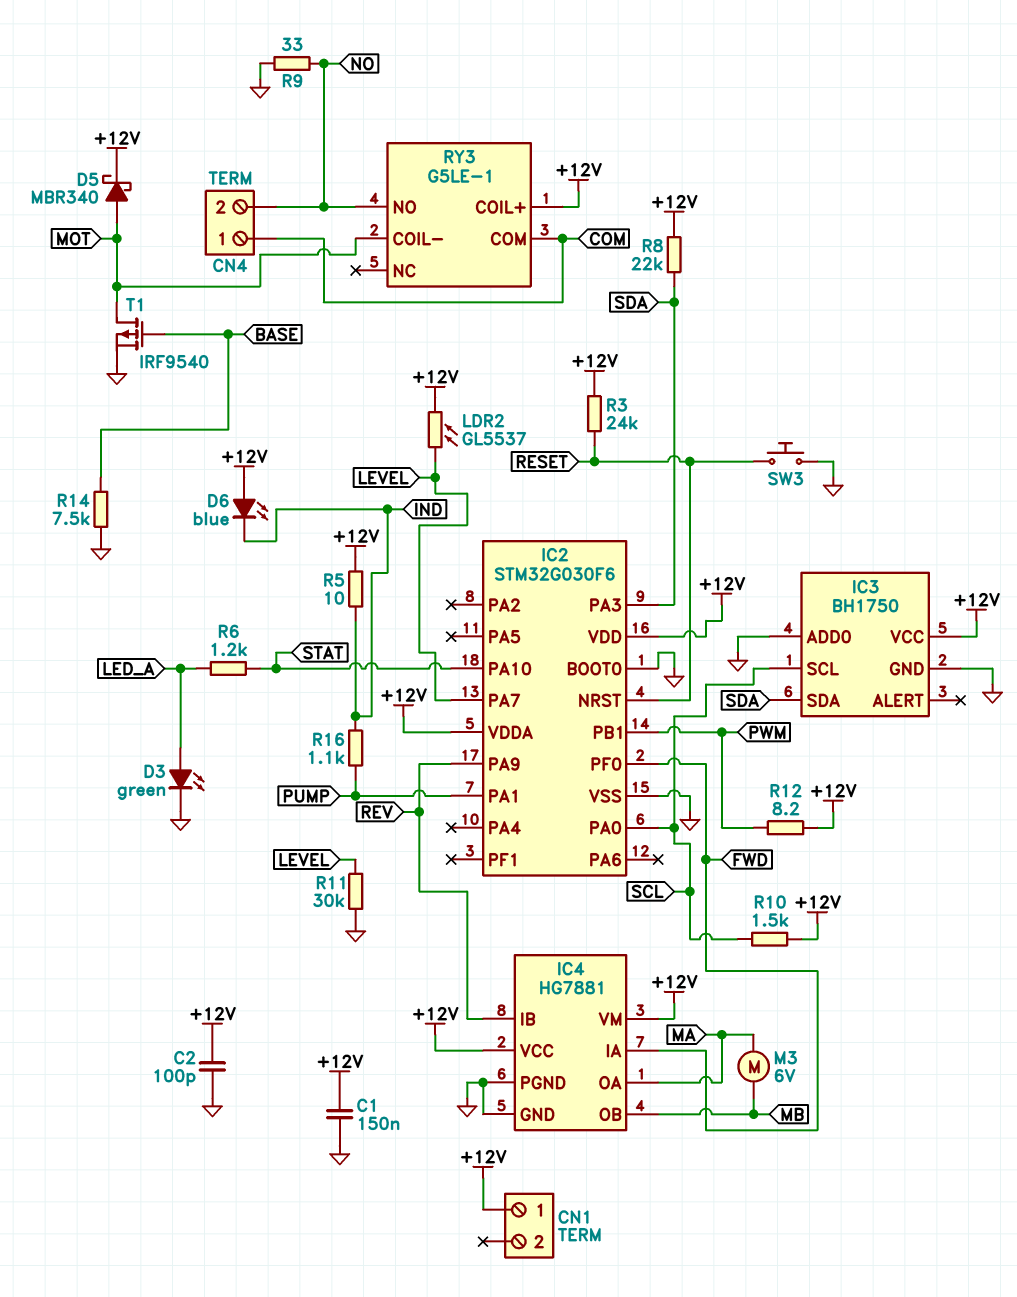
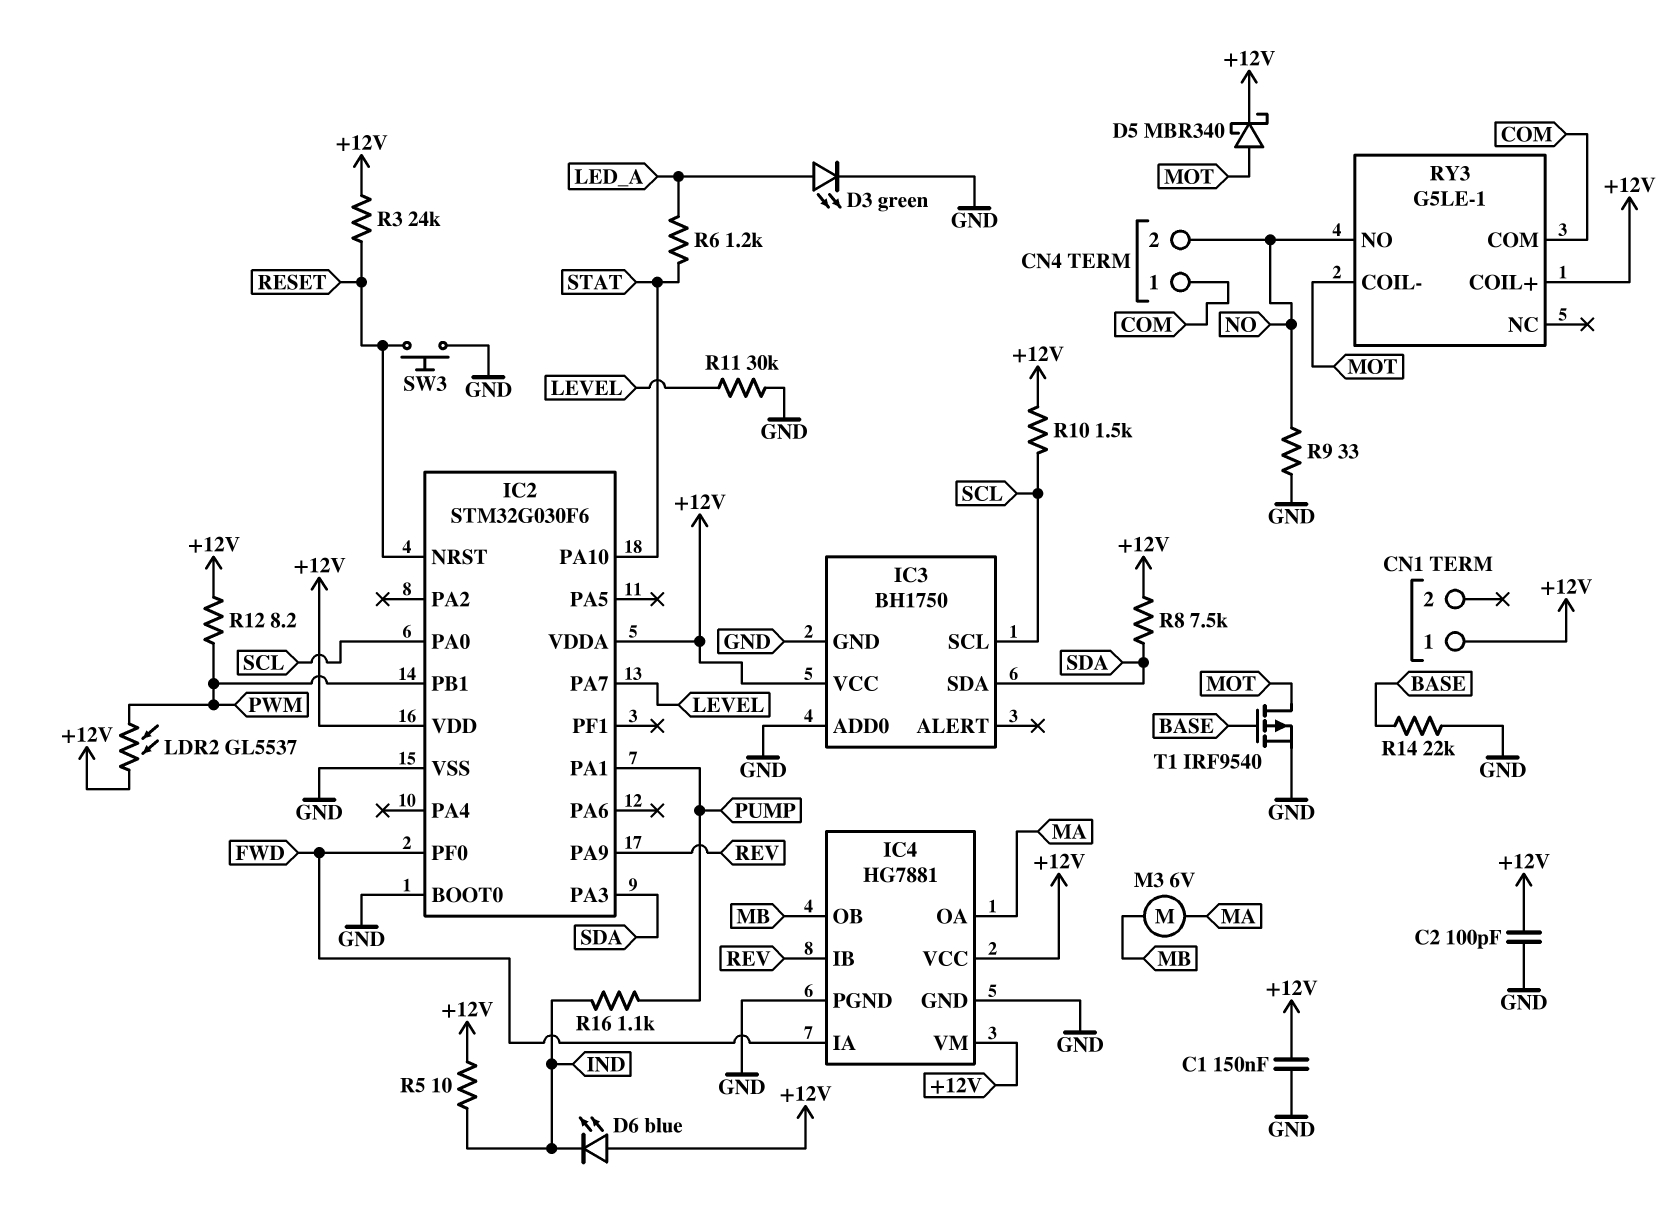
LDR2: GL5537 (+12V, LEVEL) -> GL5537 (+12V, PWM)
R8: 22k (+12V, SDA) -> 7.5k (+12V, SDA)
R14: 7.5k (BASE, GND) -> 22k (BASE, GND)

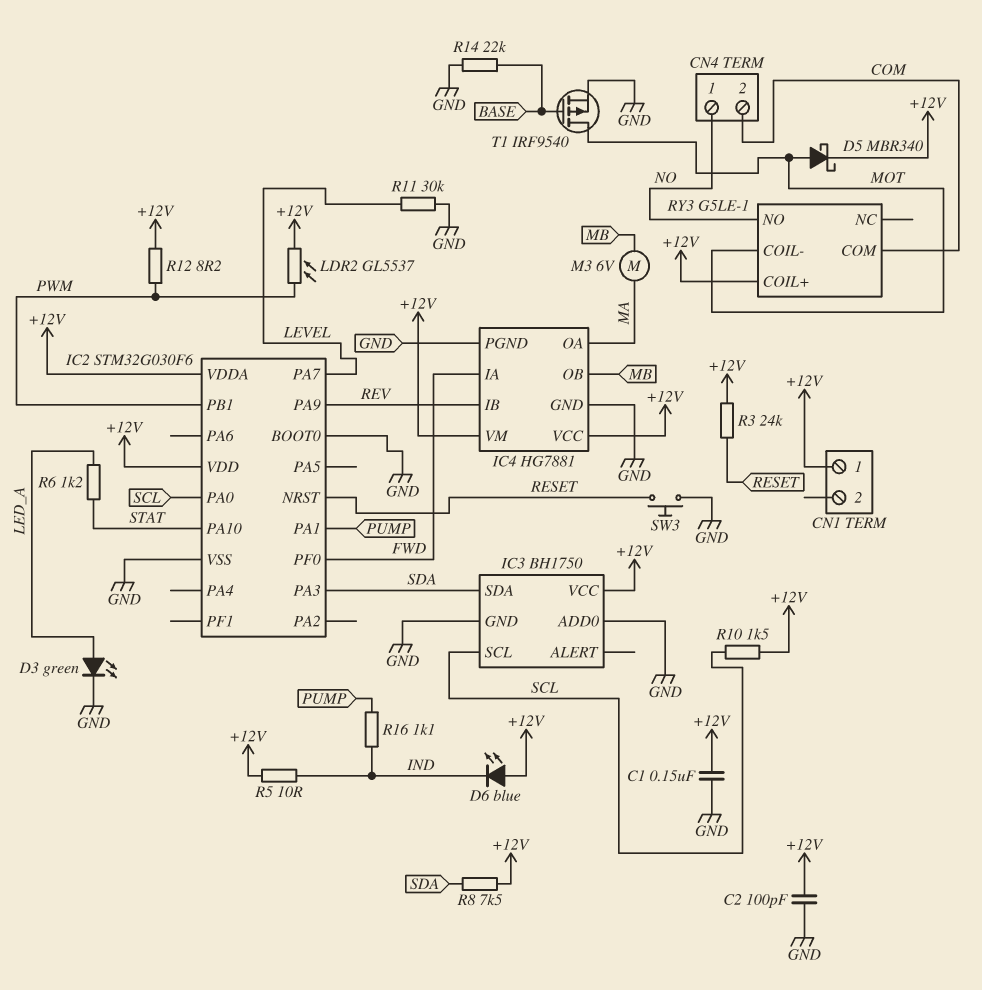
CN4 pin 1: COM -> NO
CN4 pin 2: NO -> COM
R9: 33 (GND, NO) -> none

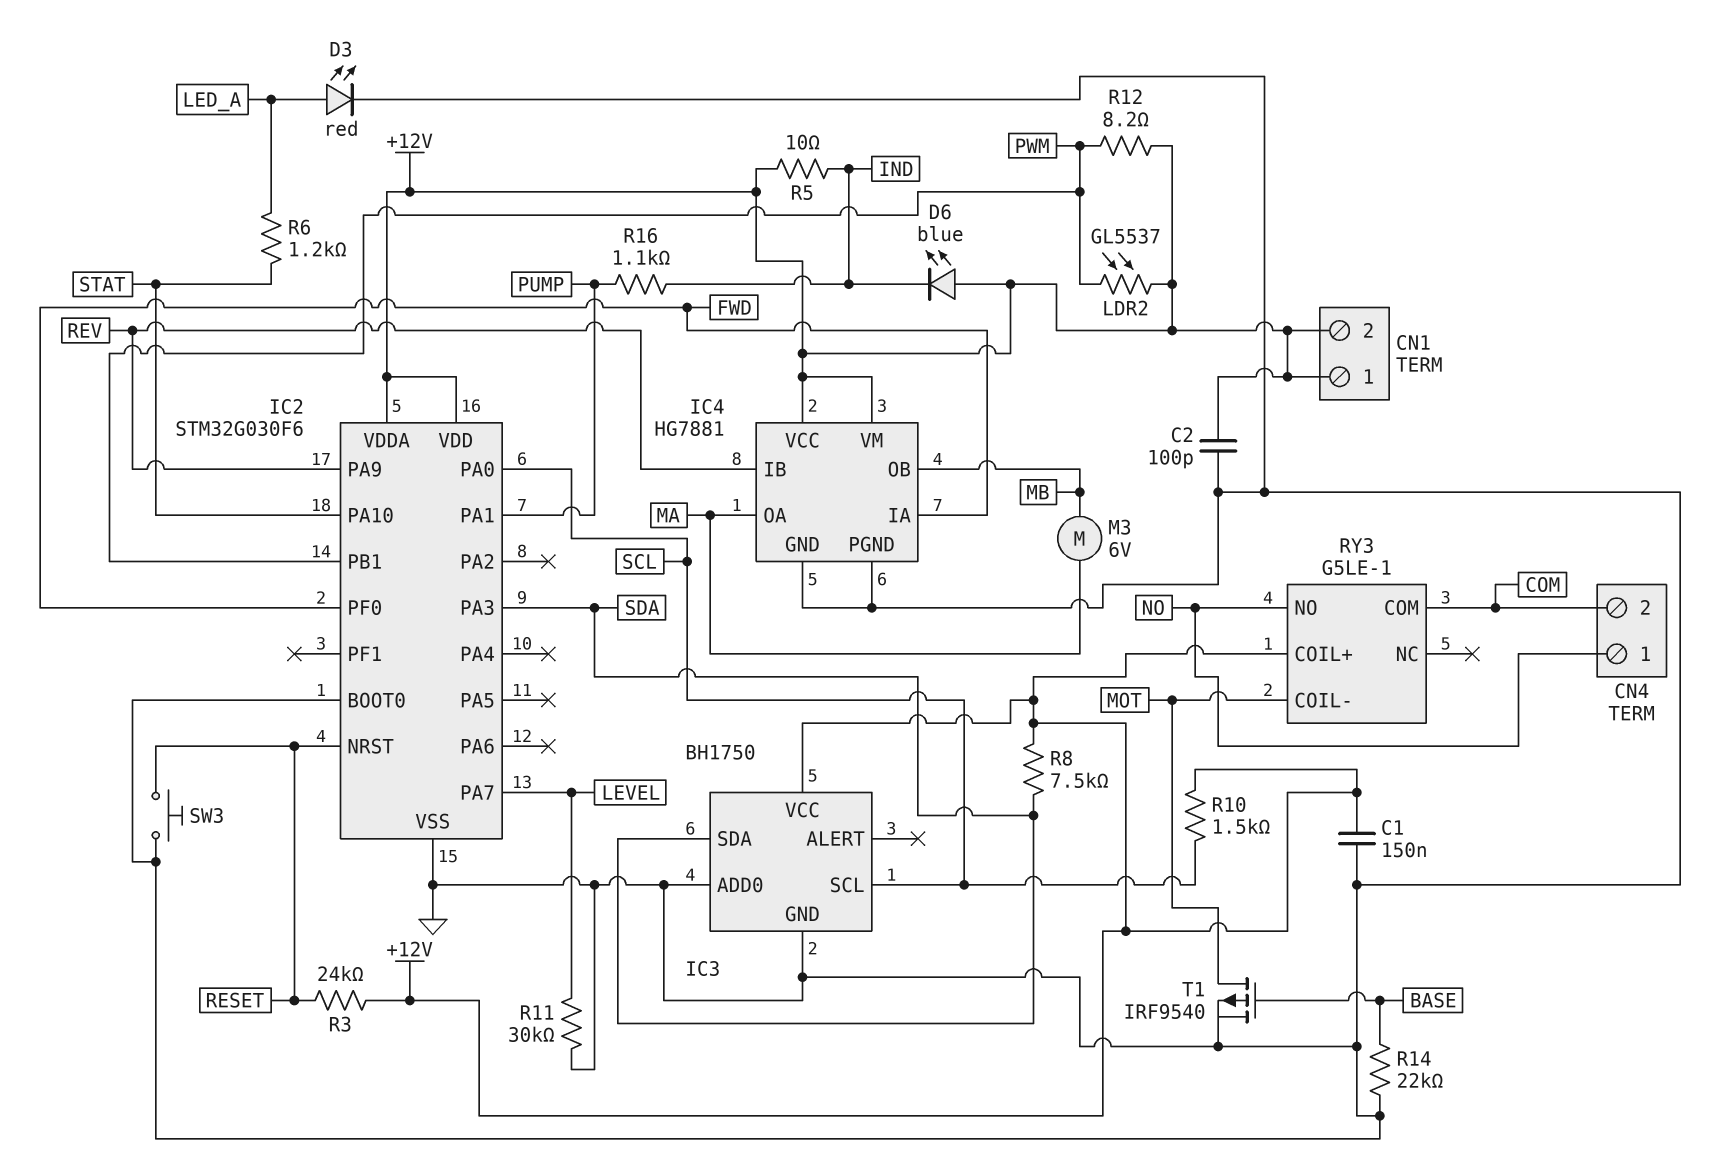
CN1 pin 2: none -> +12V
D3: LED green (A LED_A, K GND) -> LED red (A LED_A, K GND)
D5: schottky MBR340 (A MOT, K +12V) -> none

